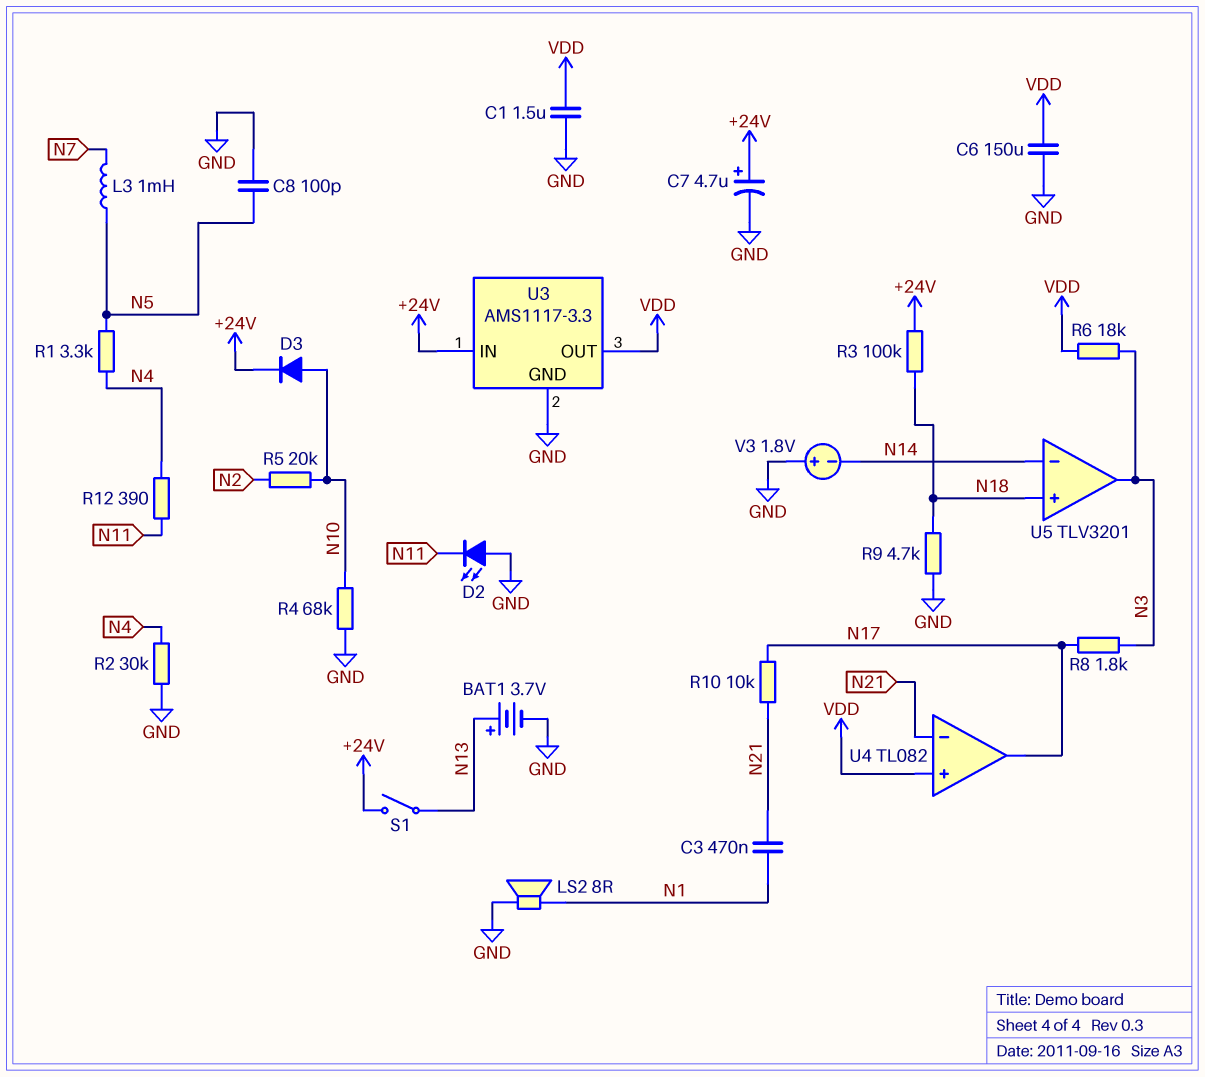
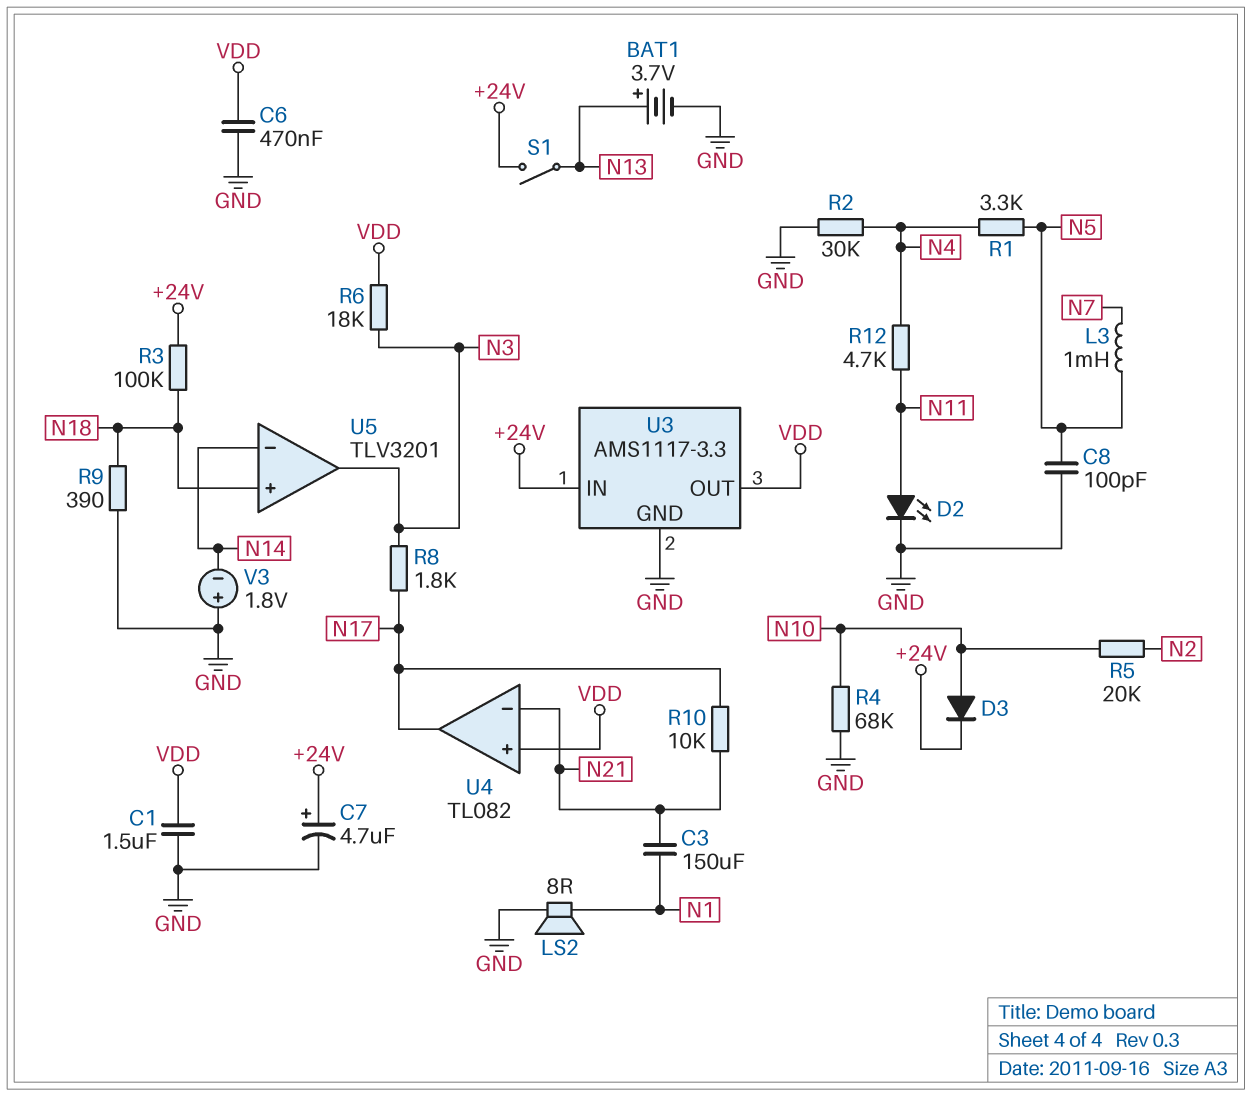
C3: 470nF (N1, N21) -> 150uF (N1, N21)
C6: 150uF (GND, VDD) -> 470nF (GND, VDD)
D2: LED (A GND, K N11) -> LED (A N11, K GND)
R9: 4.7k (GND, N18) -> 390 (GND, N18)
R12: 390 (N4, N11) -> 4.7k (N4, N11)

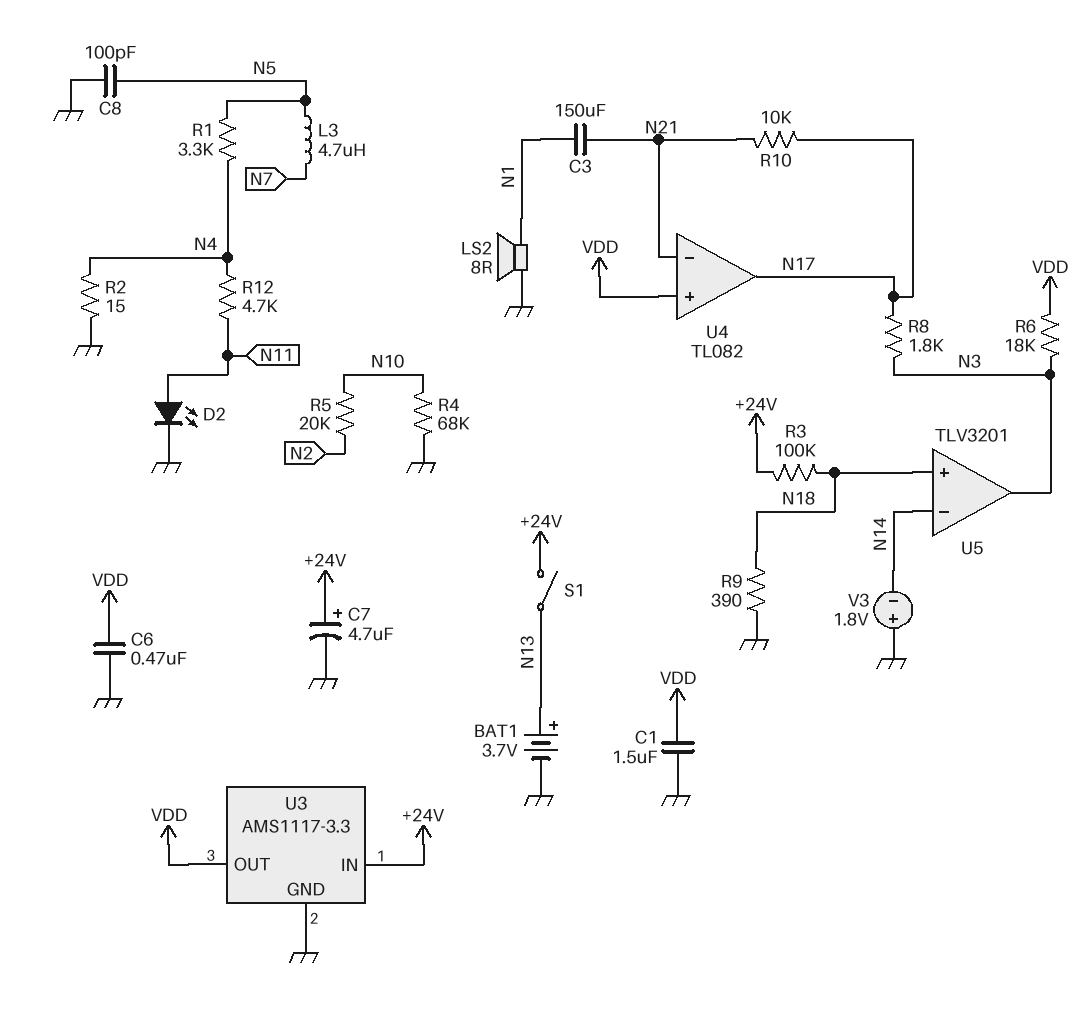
D3: diode (A N10, K +24V) -> none
L3: 1mH (N5, N7) -> 4.7uH (N5, N7)
R2: 30k (GND, N4) -> 15 (GND, N4)

